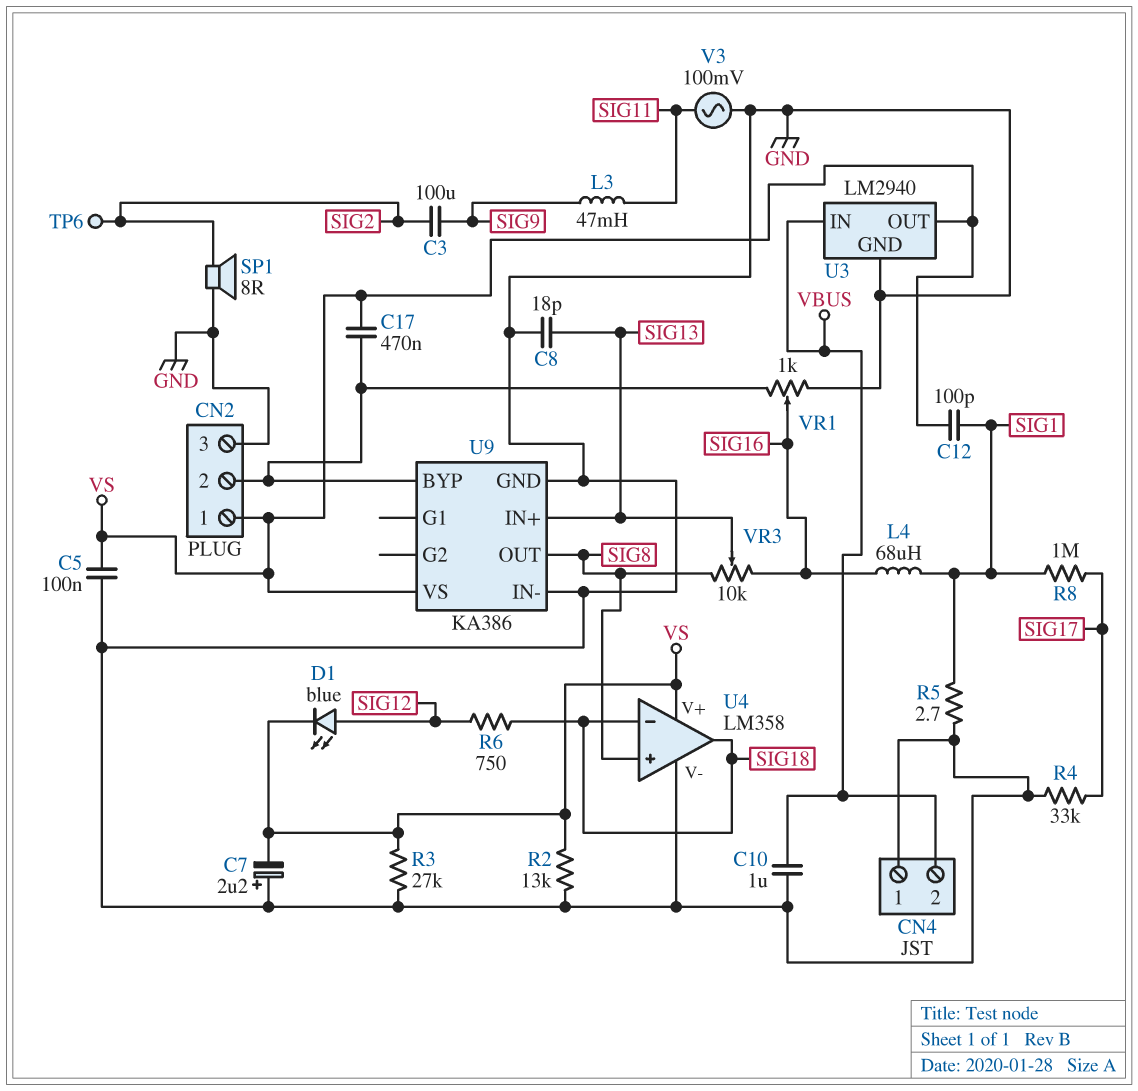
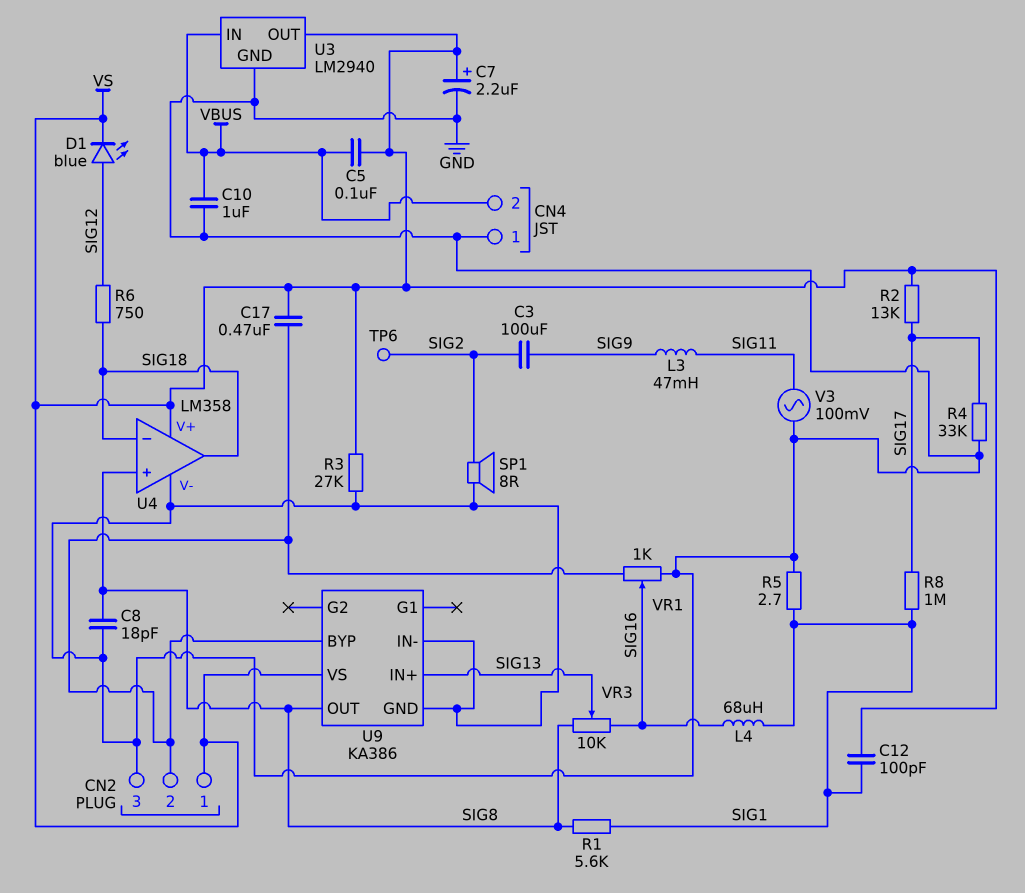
C5: 100nF (GND, VS) -> 100nF (VBUS, VS)
C7: 2.2uF (plus GND, minus VS) -> 2.2uF (plus VS, minus GND)
C8: 18pF (GND, SIG13) -> 18pF (GND, SIG8)
R1: none -> 5.6k (SIG1, SIG8)
R2: 13k (GND, VS) -> 13k (SIG17, VS)

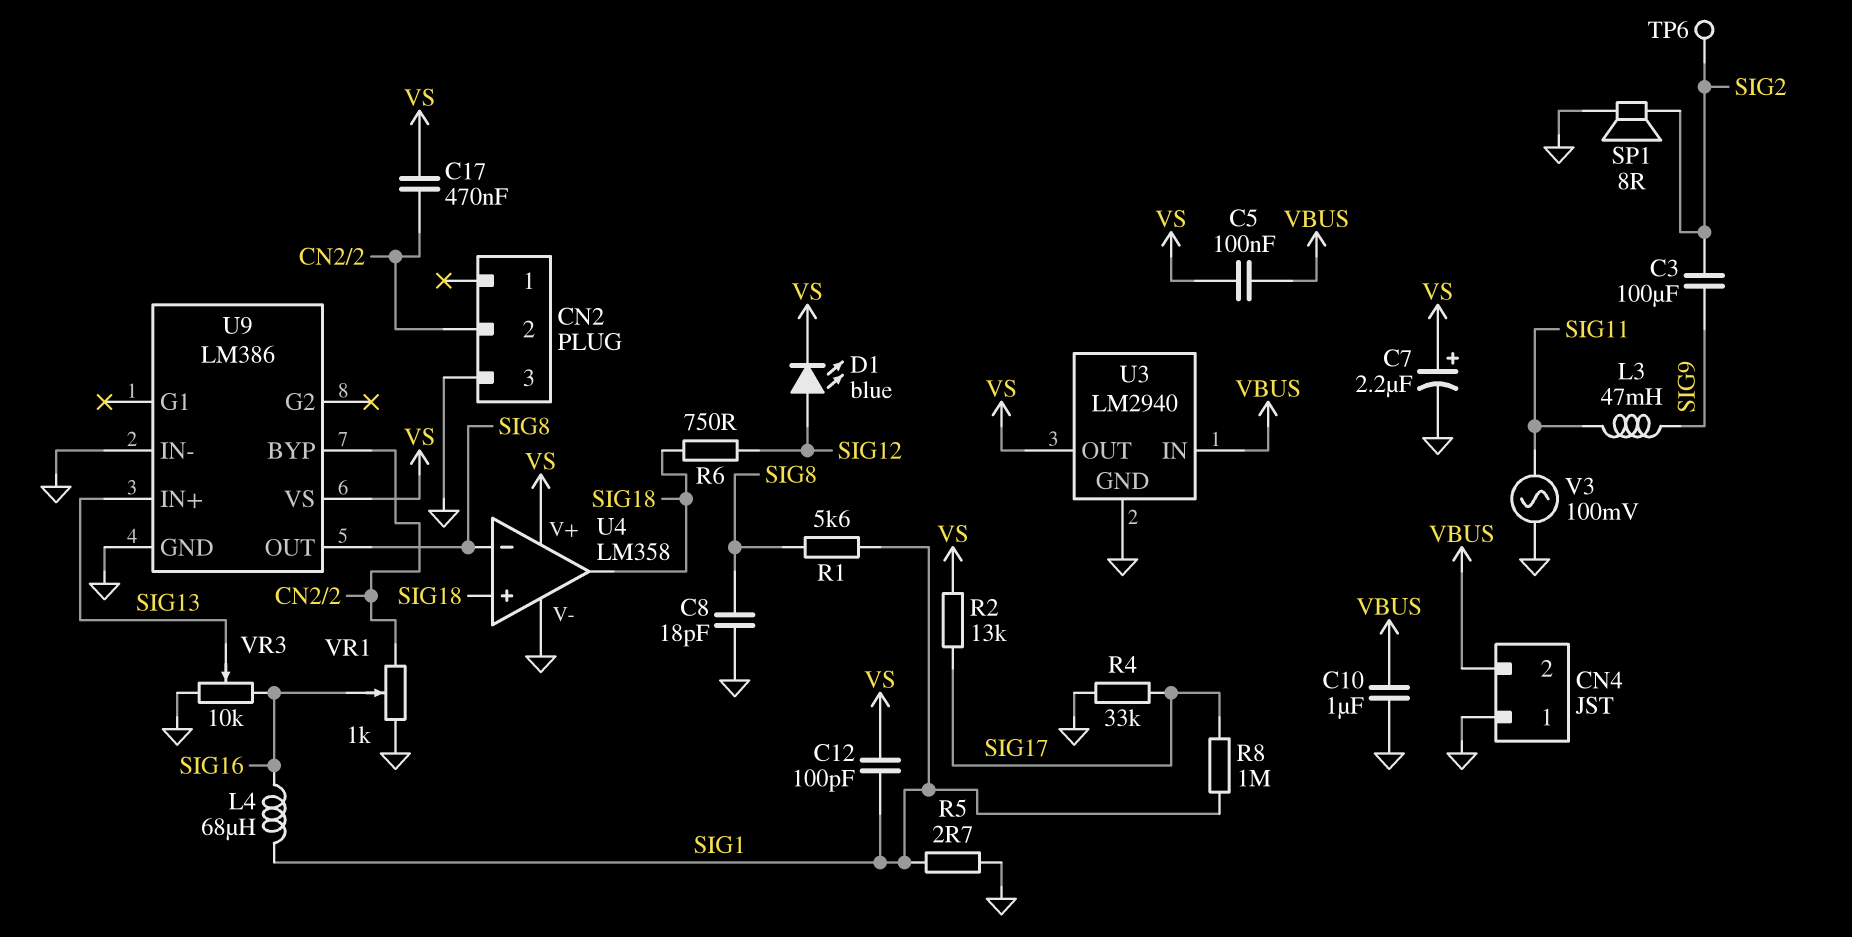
CN2 pin 1: VS -> none
R3: 27k (GND, VS) -> none
U4 pin in+: SIG8 -> SIG18
U4 pin in-: SIG18 -> SIG8
U9: KA386 -> LM386
VR3: 10k (SIG8, SIG16, wiper SIG13) -> 10k (GND, SIG16, wiper SIG13)

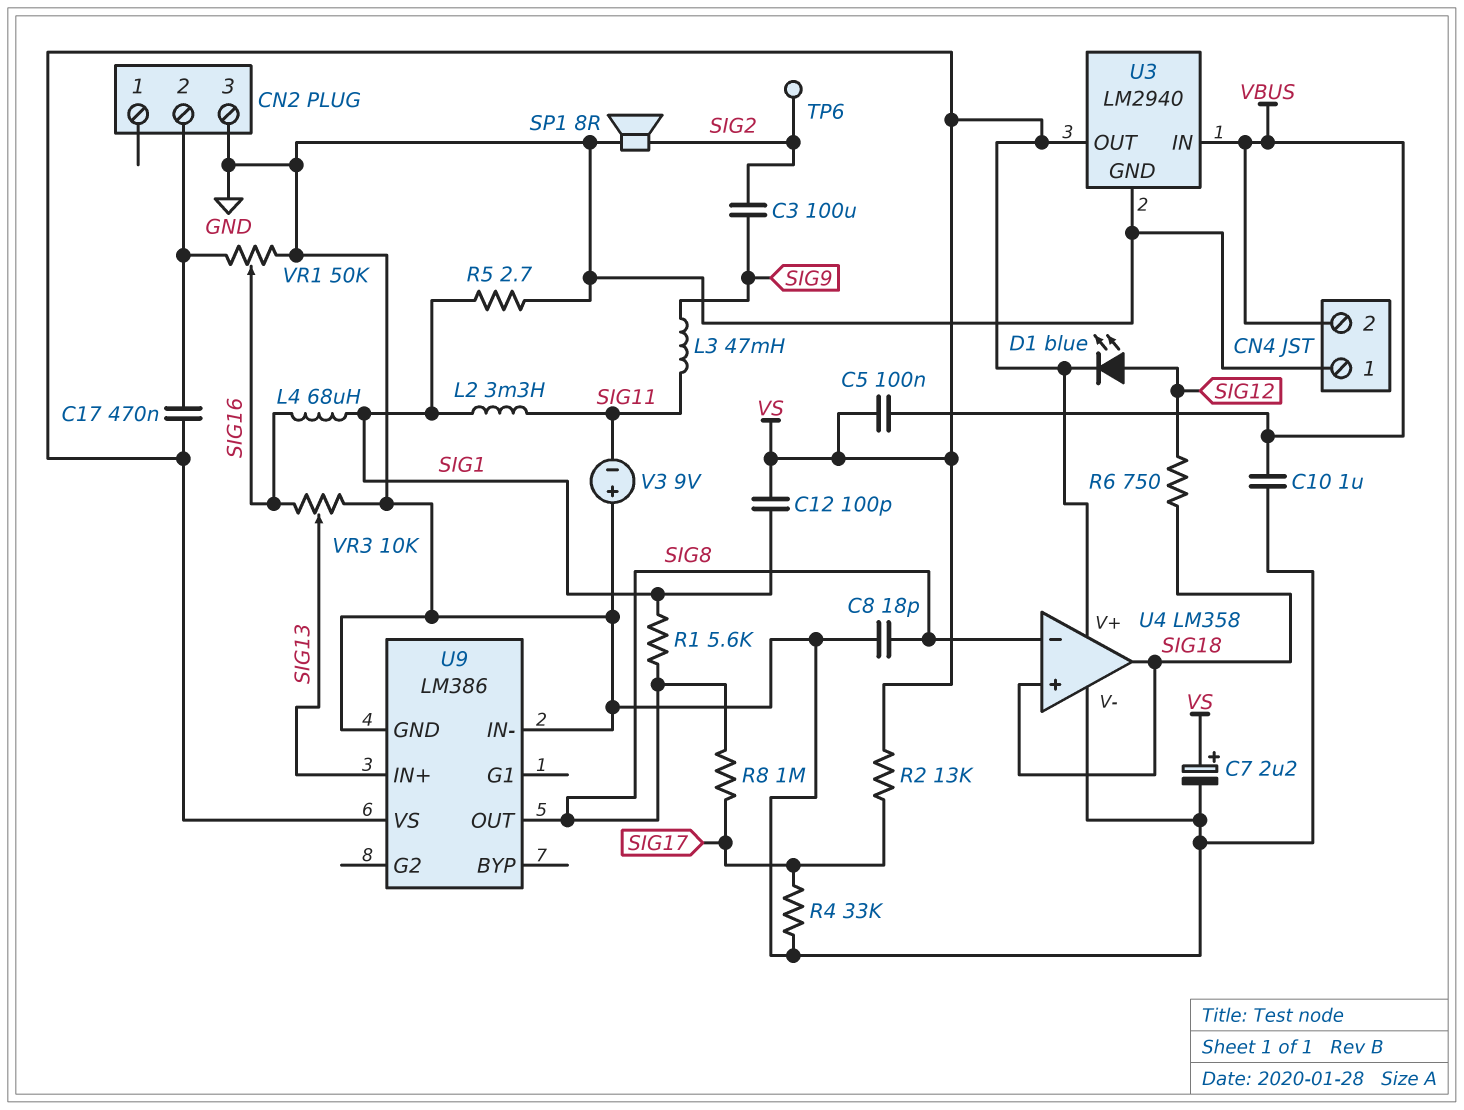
L2: none -> 3.3mH (SIG1, SIG11)
R8: 1M (SIG1, SIG17) -> 1M (SIG8, SIG17)
U9 pin BYP: CN2/2 -> none
V3: AC 100mV (GND, SIG11) -> 9V (plus GND, minus SIG11)
VR1: 1k (CN2/2, GND, wiper SIG16) -> 50k (CN2/2, GND, wiper SIG16)

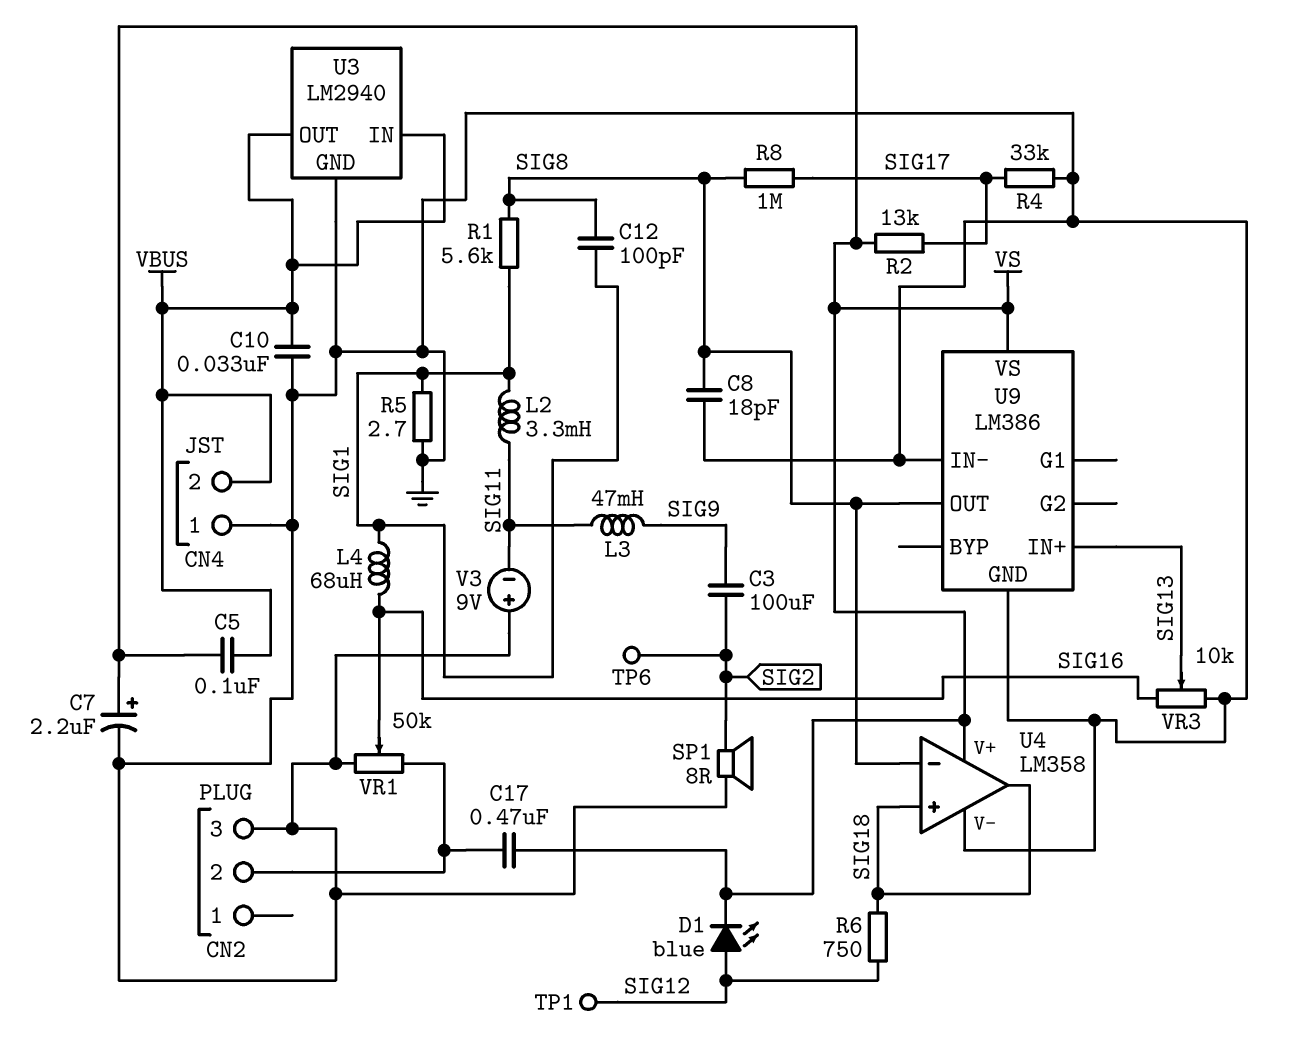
C10: 1uF (GND, VBUS) -> 33nF (GND, VBUS)
C12: 100pF (SIG1, VS) -> 100pF (SIG1, SIG8)
TP1: none -> test point (SIG12)
U3 pin OUT: VS -> VBUS

